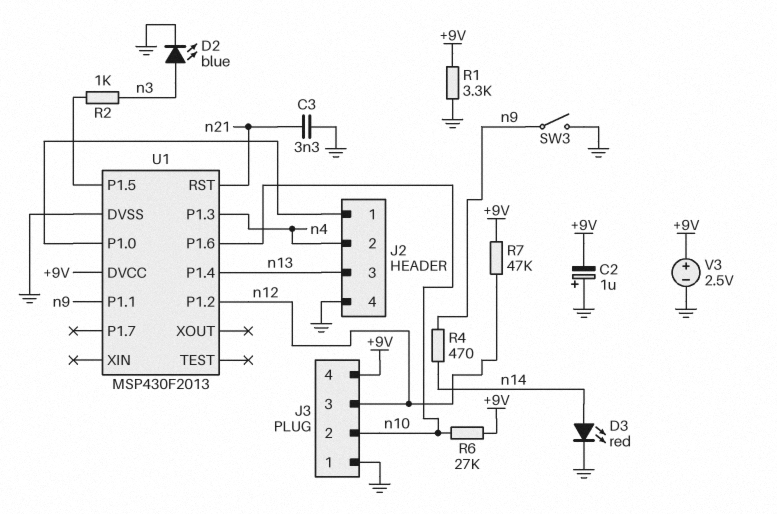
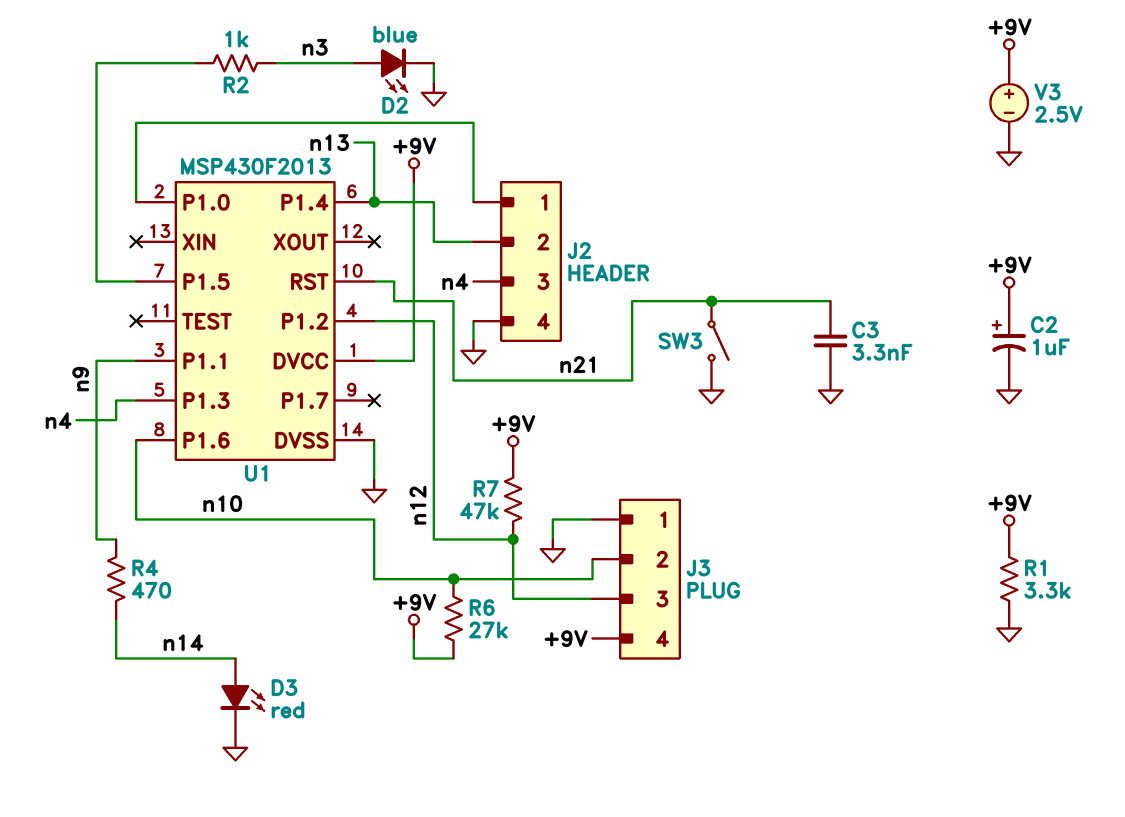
C2: 1uF (plus GND, minus +9V) -> 1uF (plus +9V, minus GND)
J2 pin 2: n4 -> n13
J2 pin 3: n13 -> n4
SW3: switch (GND, n9) -> switch (GND, n21)

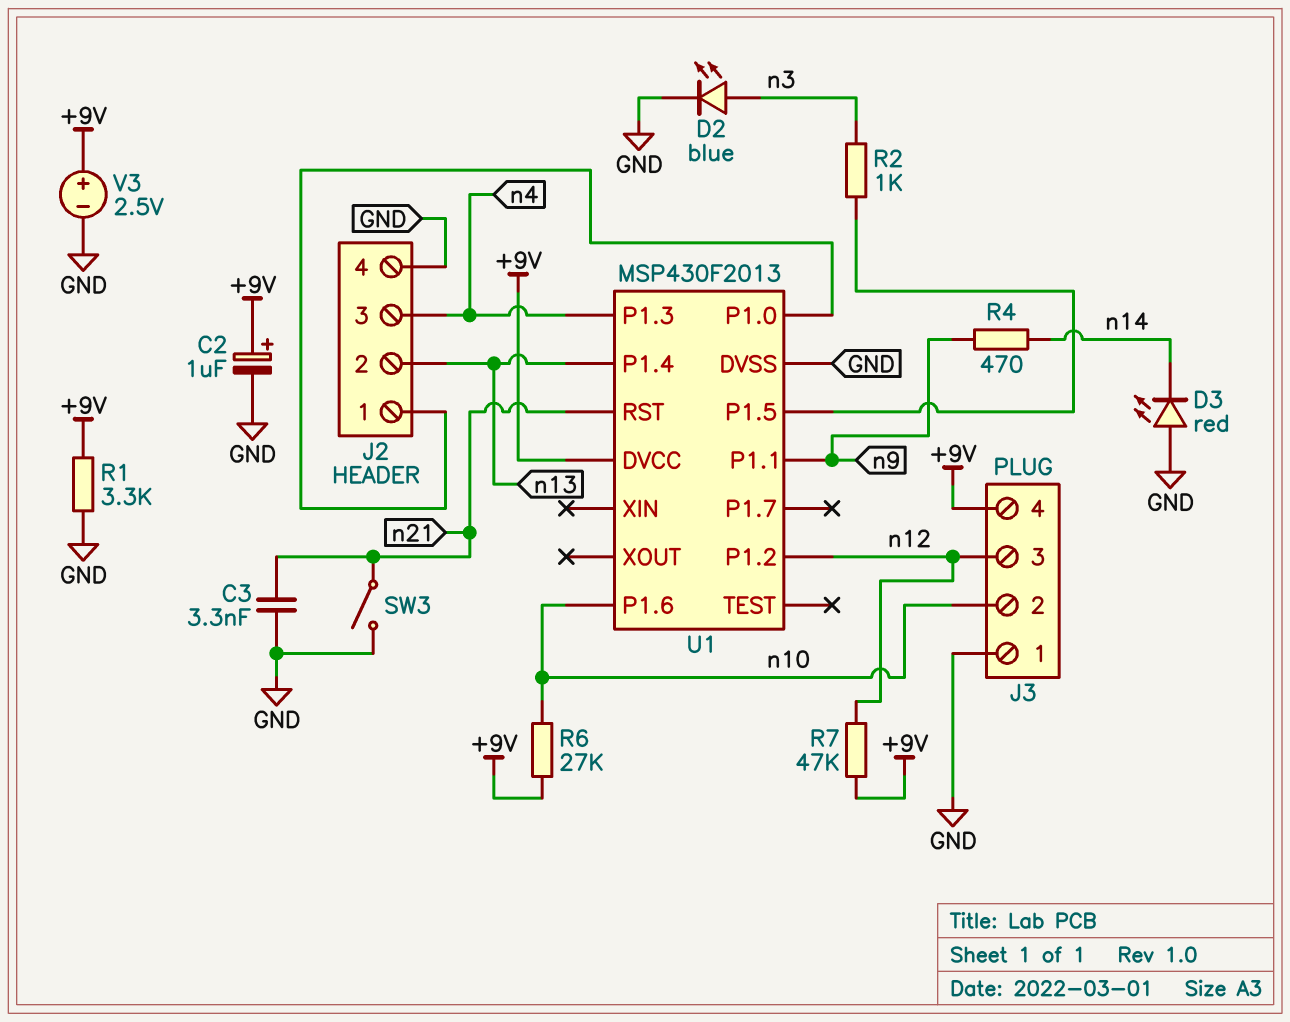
D3: LED red (A n14, K GND) -> LED red (A GND, K n14)

